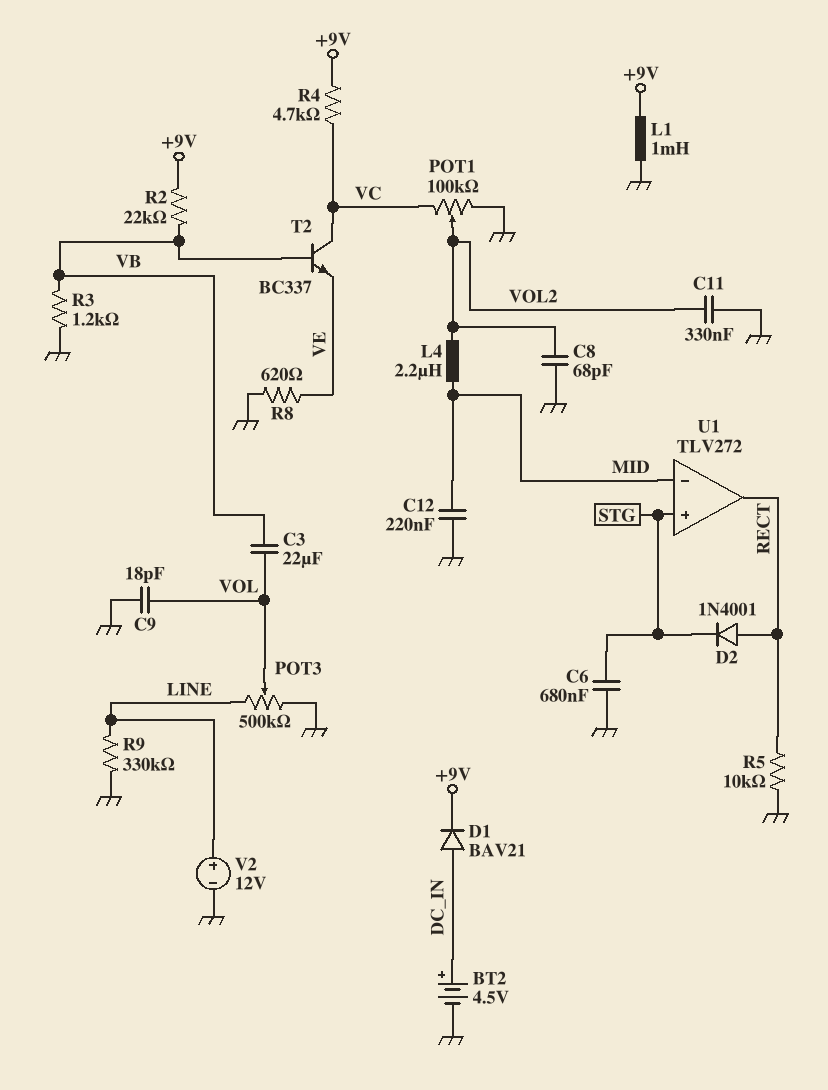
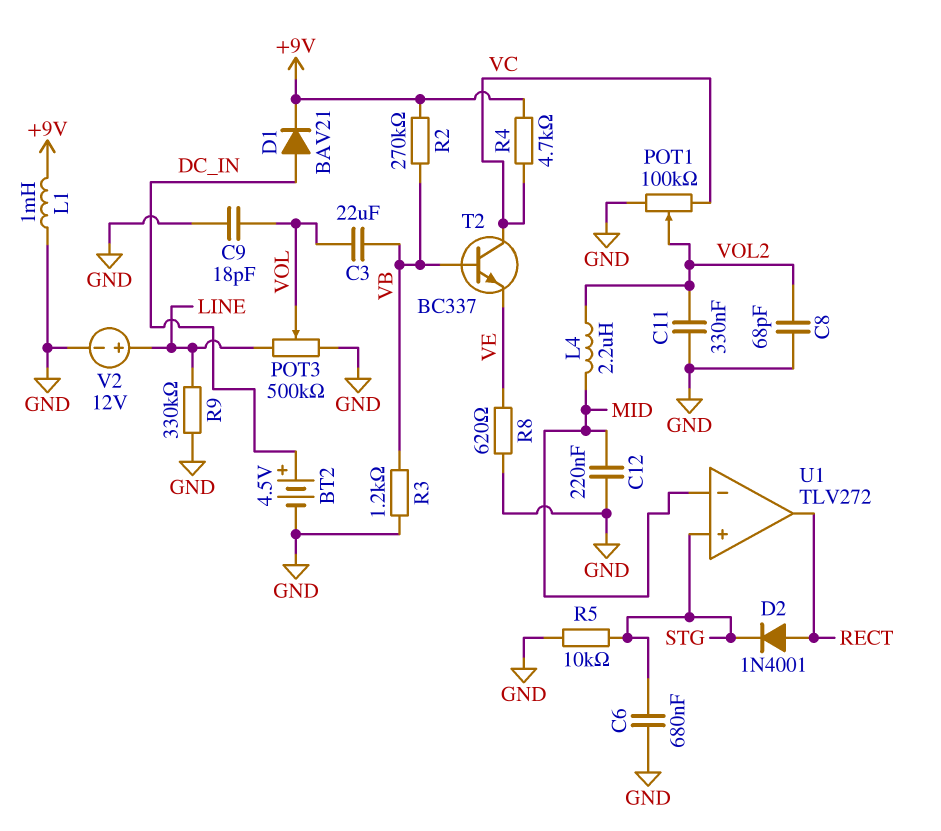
R2: 22k (+9V, VB) -> 270k (+9V, VB)
R5: 10k (GND, RECT) -> 10k (GND, STG)

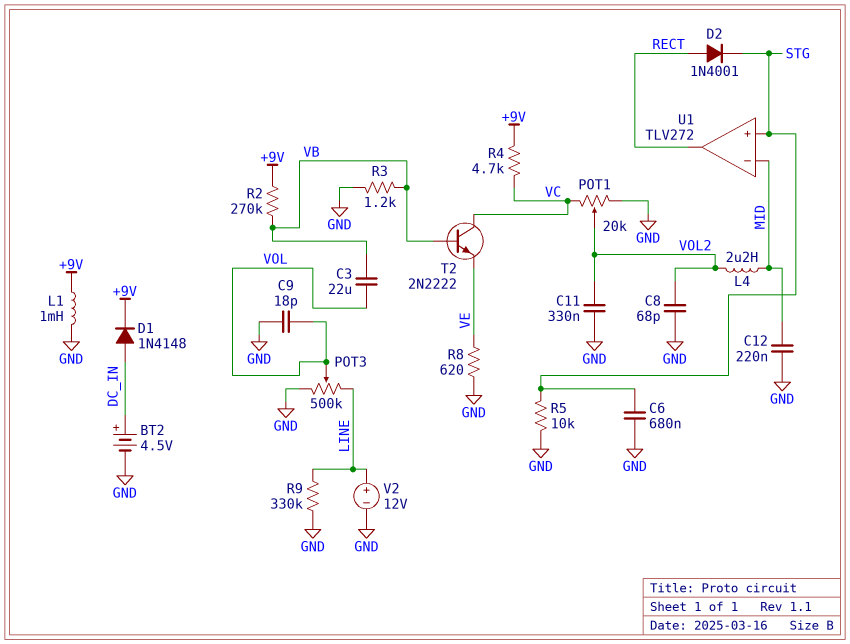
D1: diode BAV21 (A DC_IN, K +9V) -> diode 1N4148 (A DC_IN, K +9V)
POT1: 100k (GND, VC, wiper VOL2) -> 20k (GND, VC, wiper VOL2)
T2: NPN BC337 (B VB, C VC, E VE) -> NPN 2N2222 (B VB, C VC, E VE)

